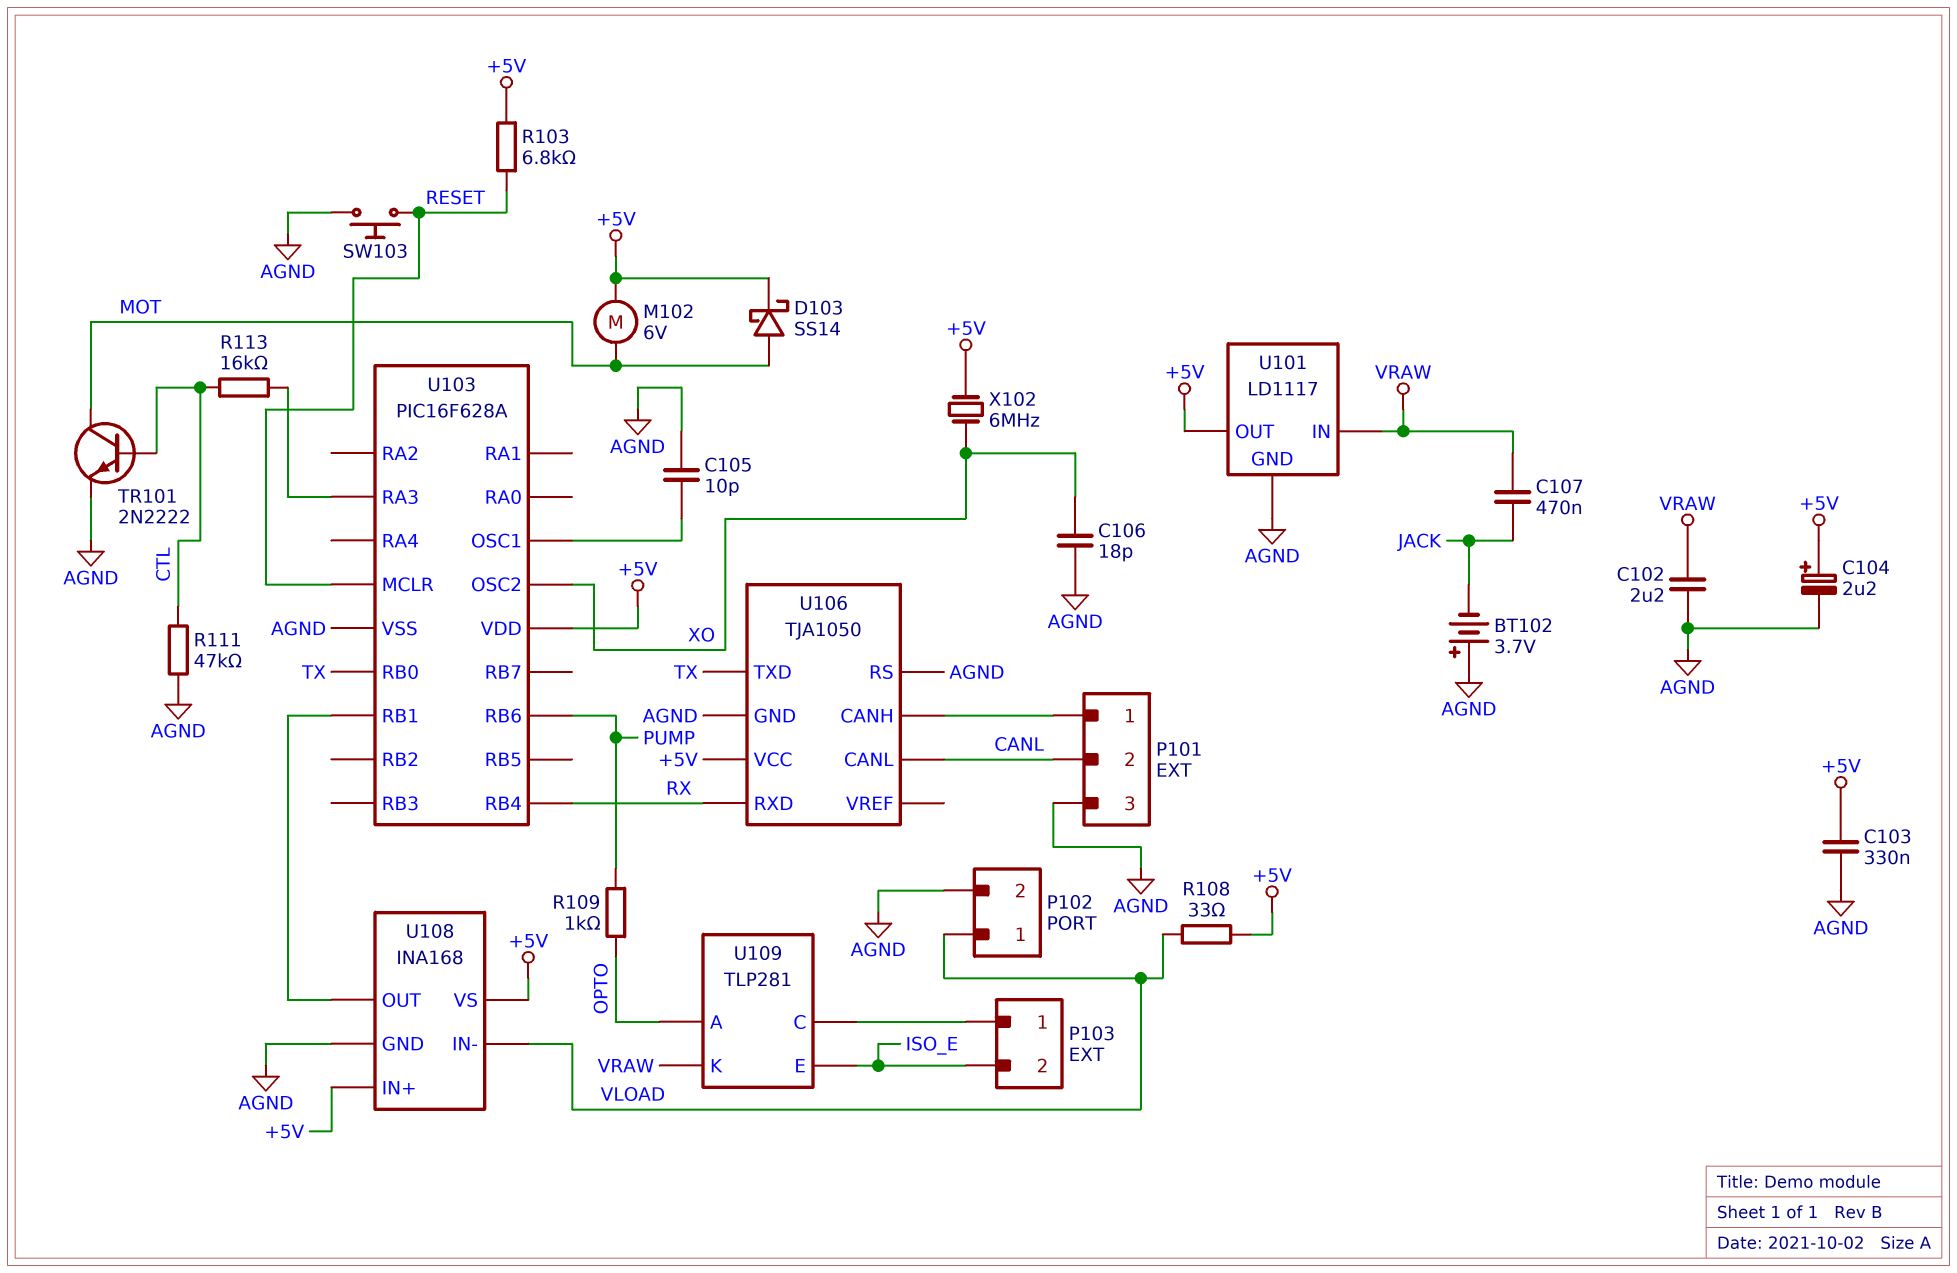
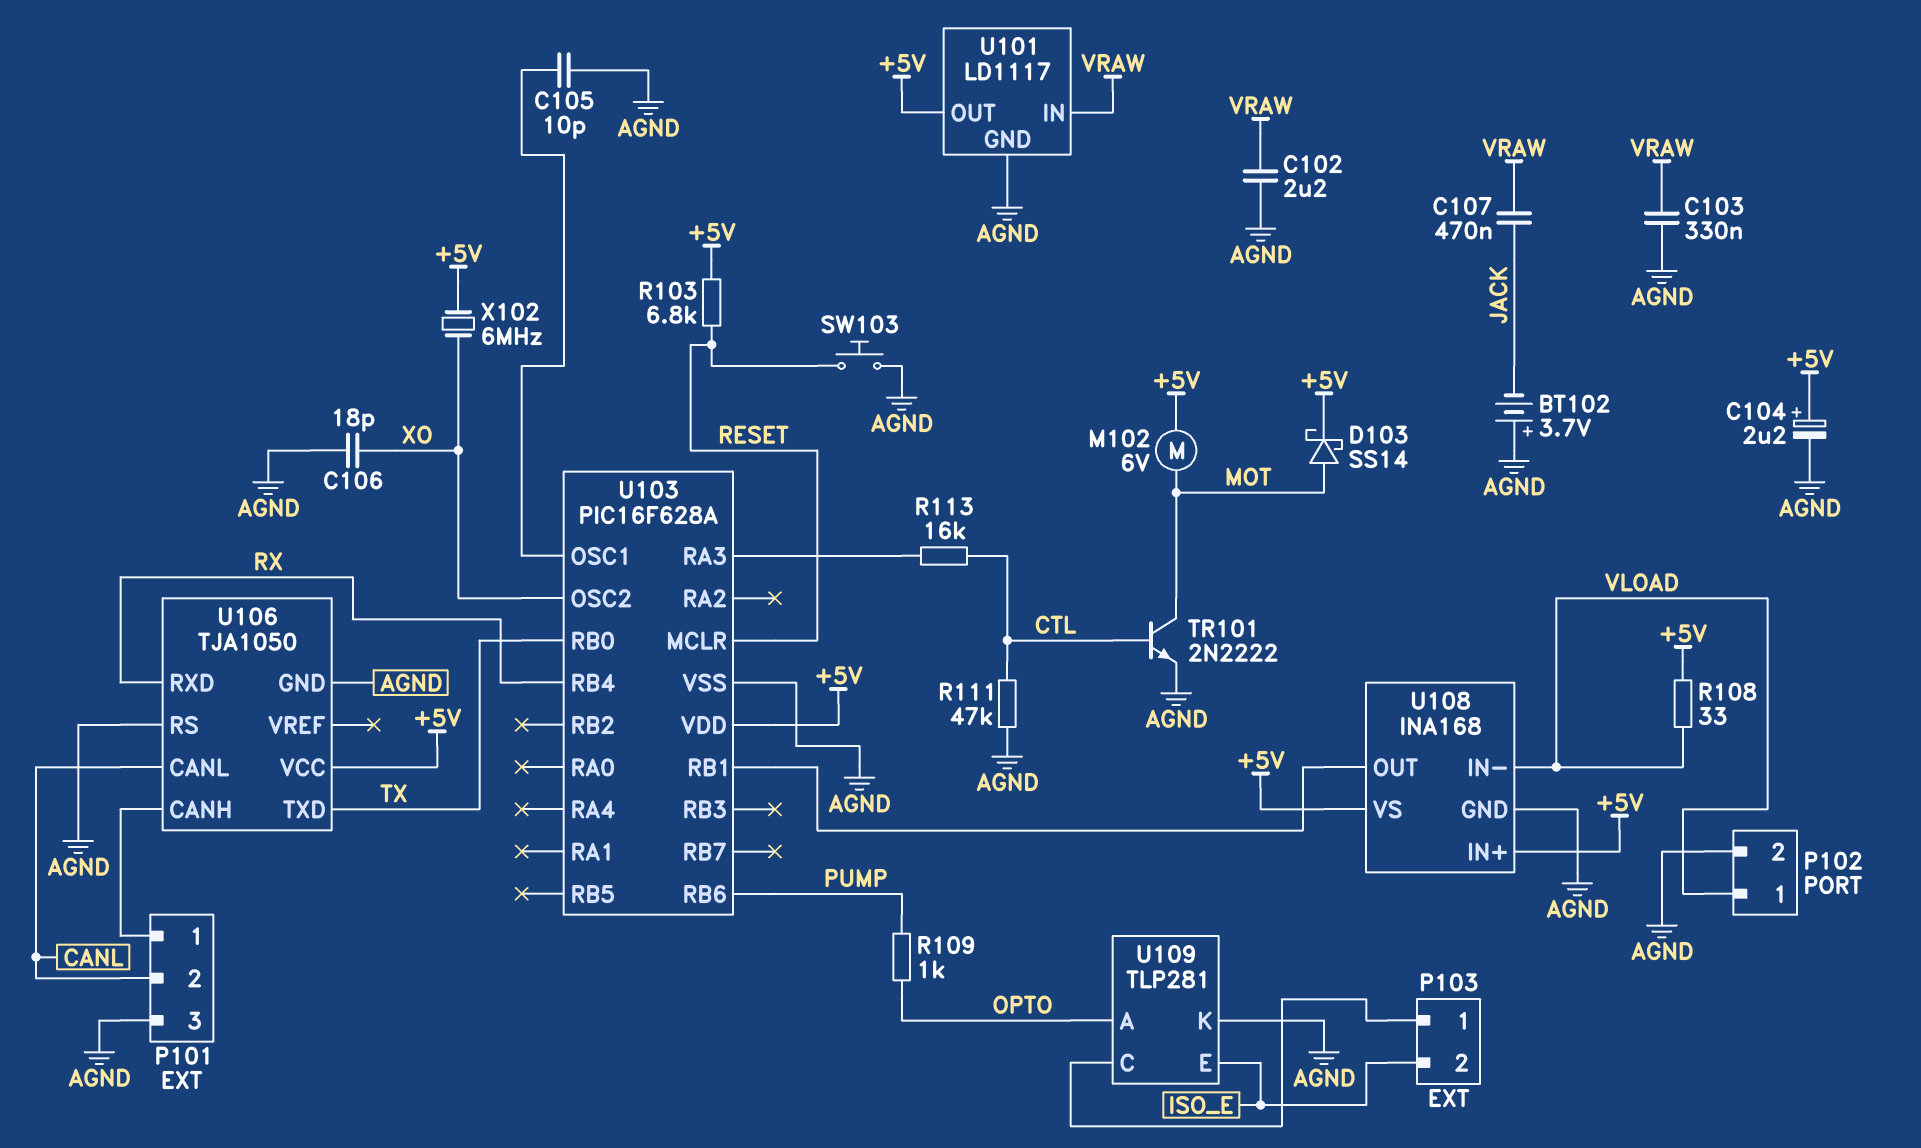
C103: 330nF (+5V, AGND) -> 330nF (AGND, VRAW)
U109 pin K: VRAW -> AGND

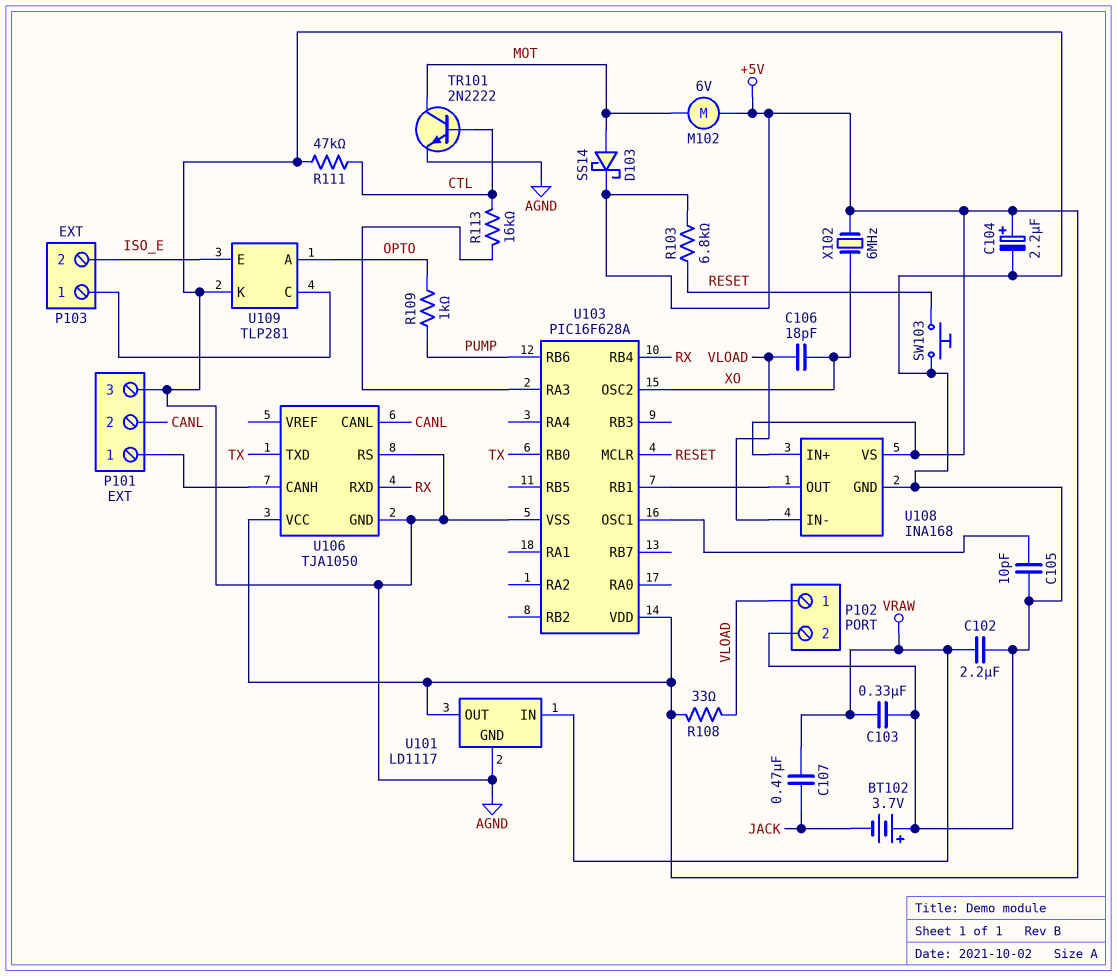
C106: 18pF (AGND, XO) -> 18pF (VLOAD, XO)

